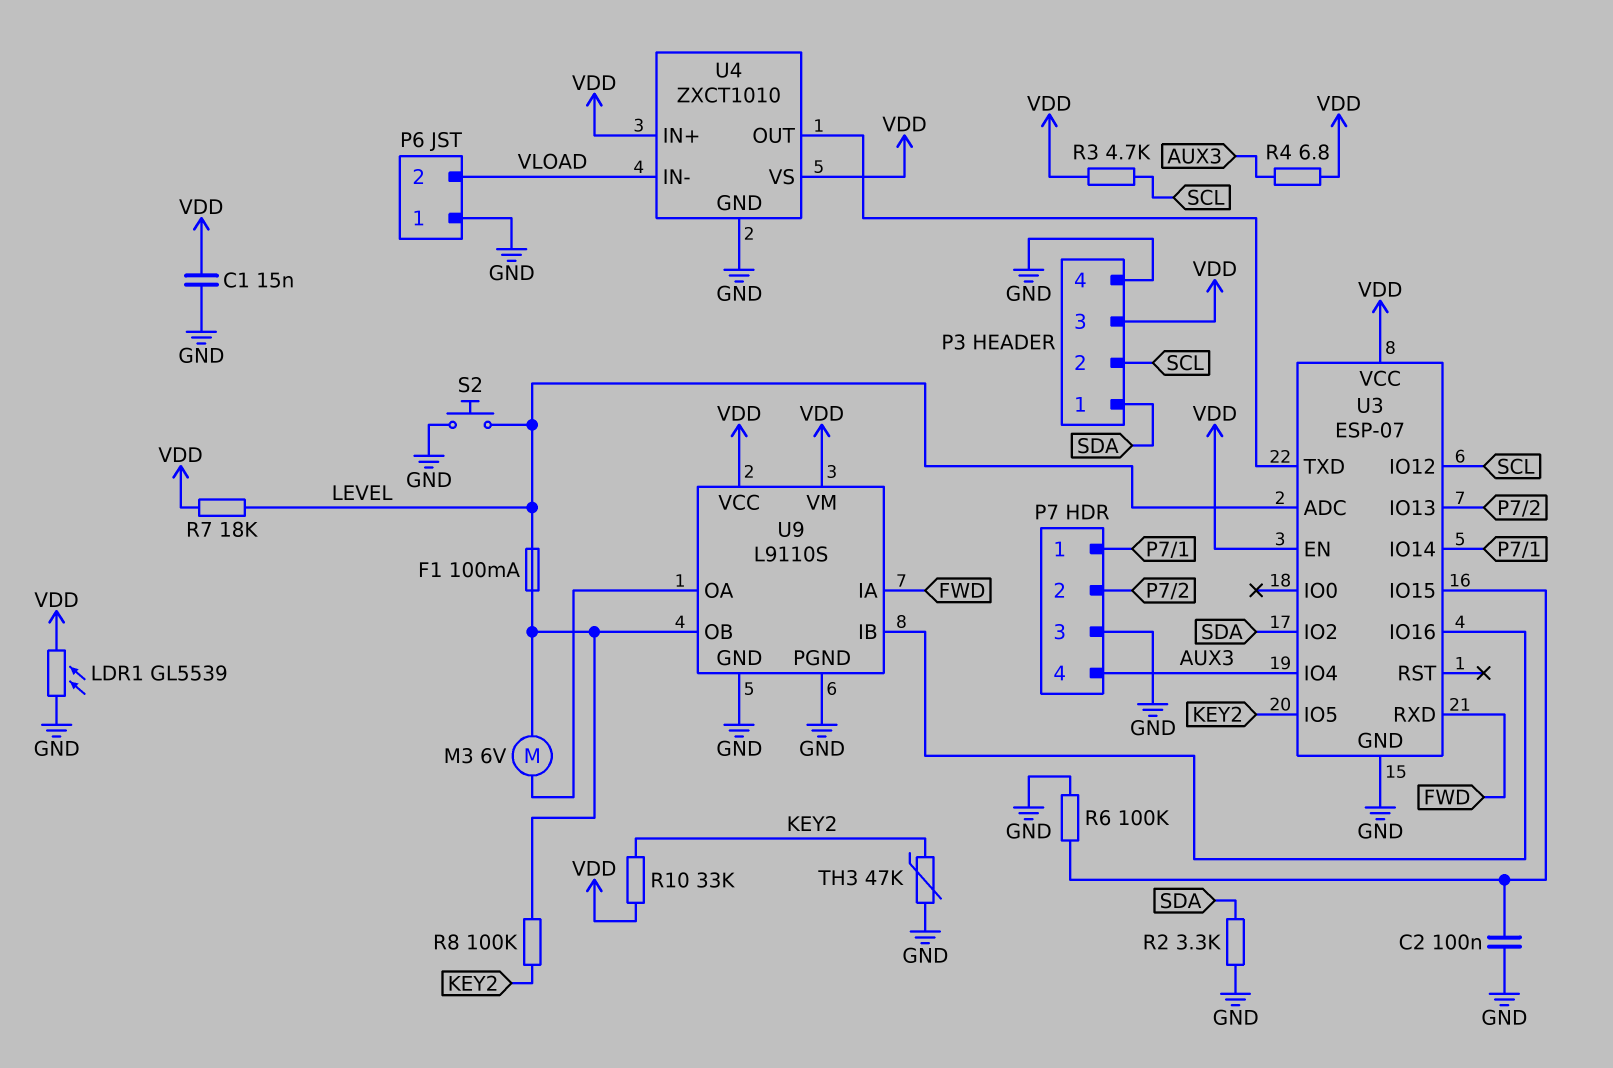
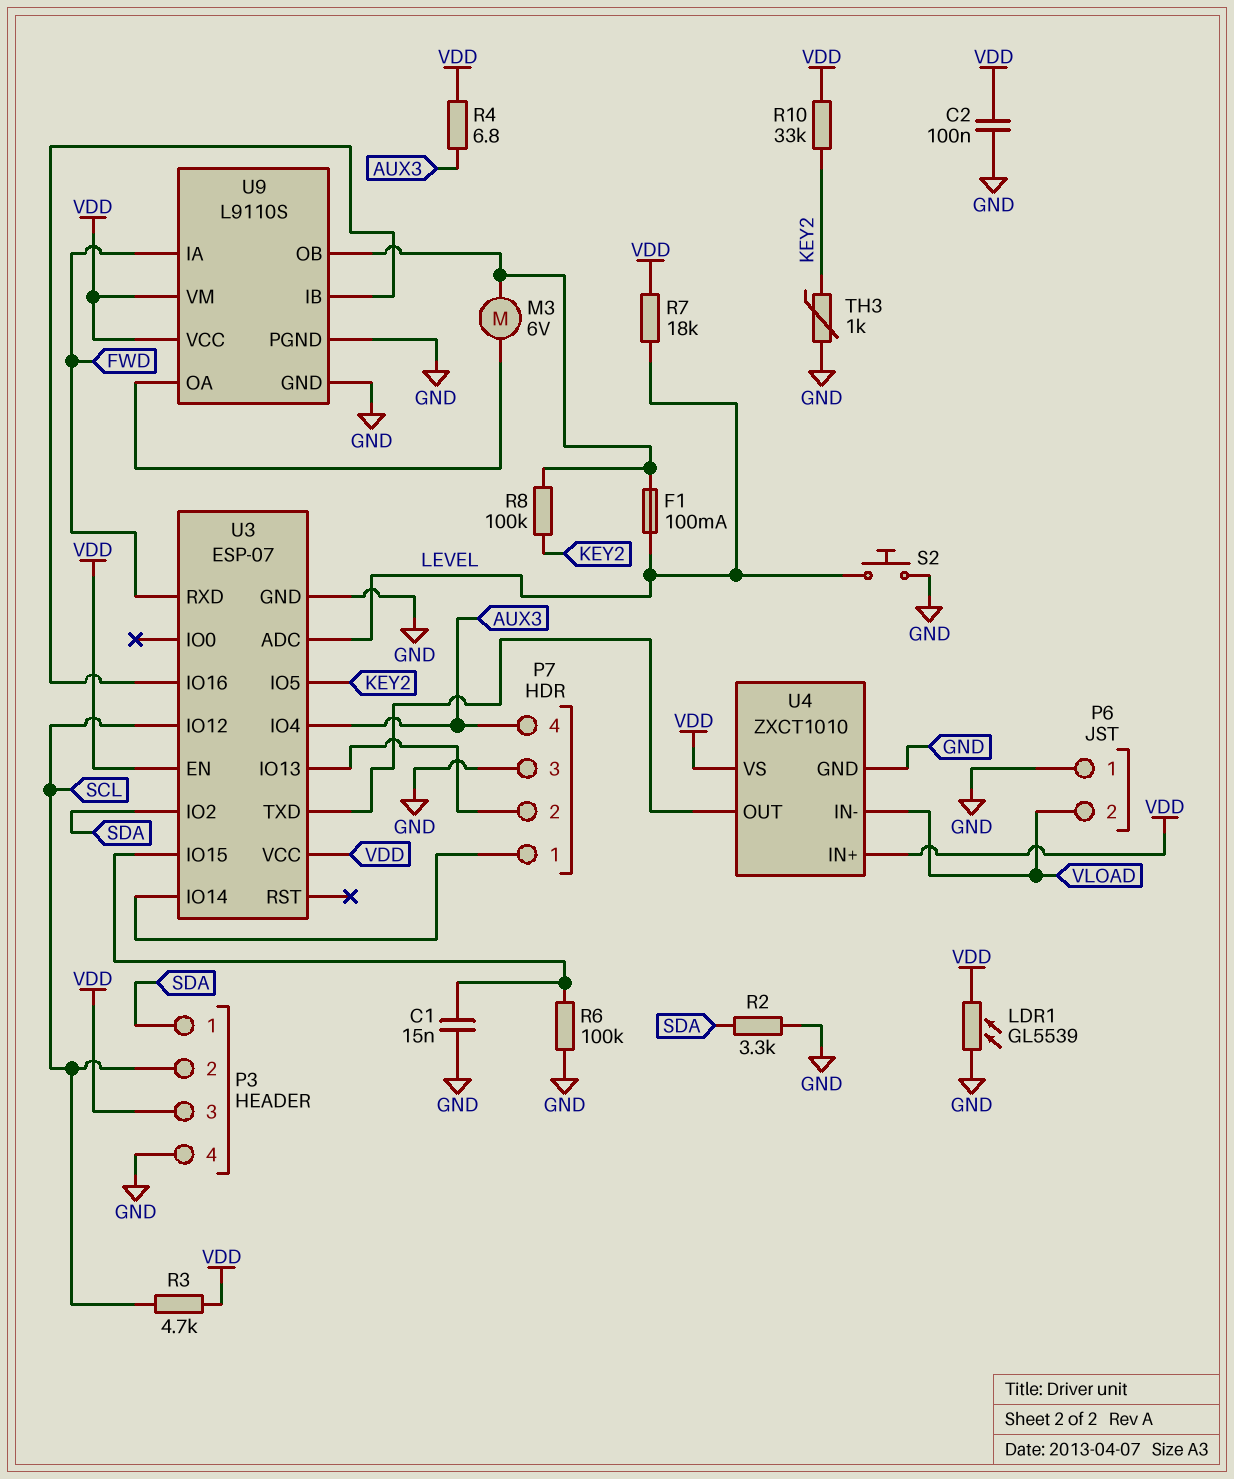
C1: 15nF (GND, VDD) -> 15nF (GND, U3/IO15)
C2: 100nF (GND, U3/IO15) -> 100nF (GND, VDD)
TH3: 47k (GND, KEY2) -> 1k (GND, KEY2)

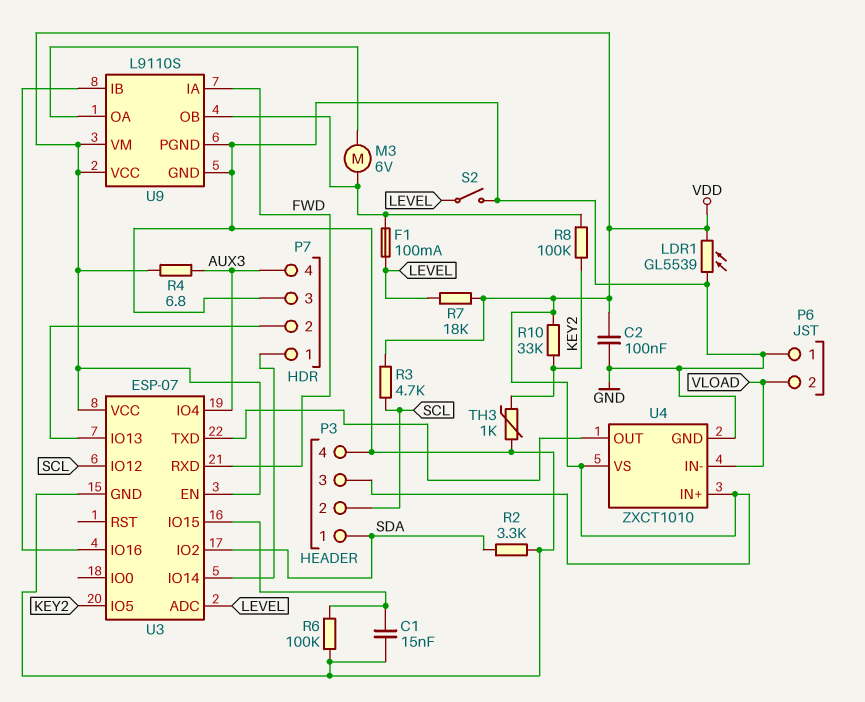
S2: button (GND, LEVEL) -> switch (GND, LEVEL)

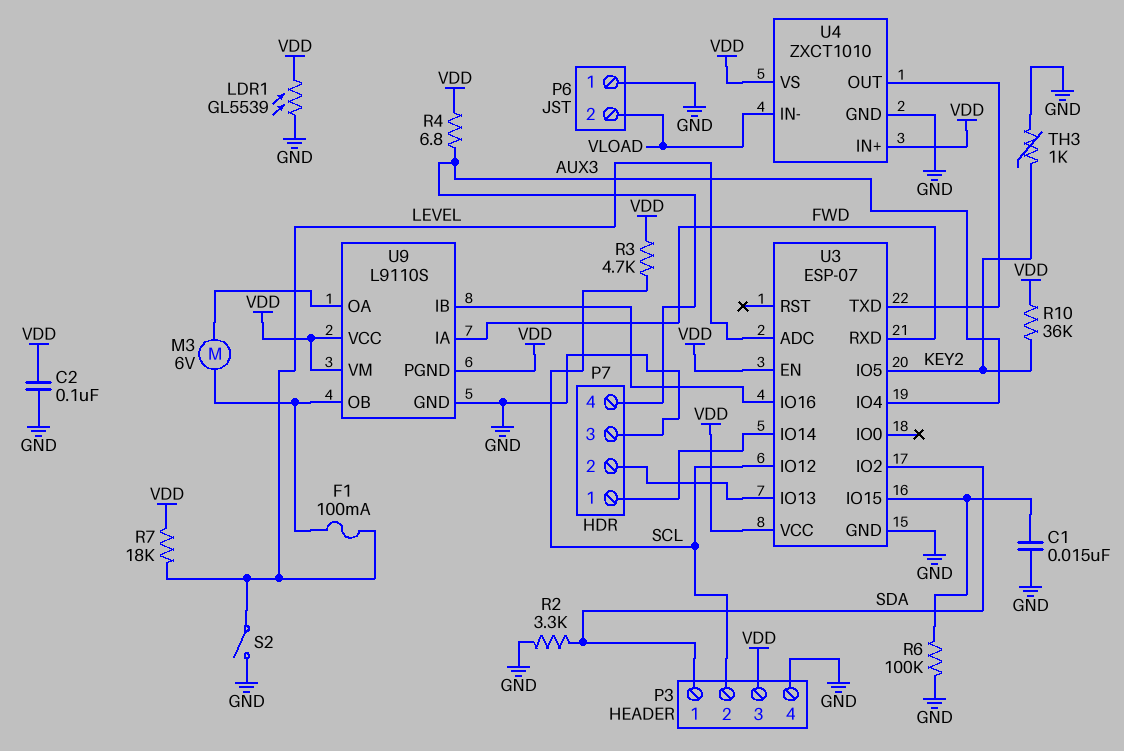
R8: 100k (KEY2, U9/OB) -> none
R10: 33k (KEY2, VDD) -> 36k (KEY2, VDD)
U9 pin PGND: GND -> VDD

